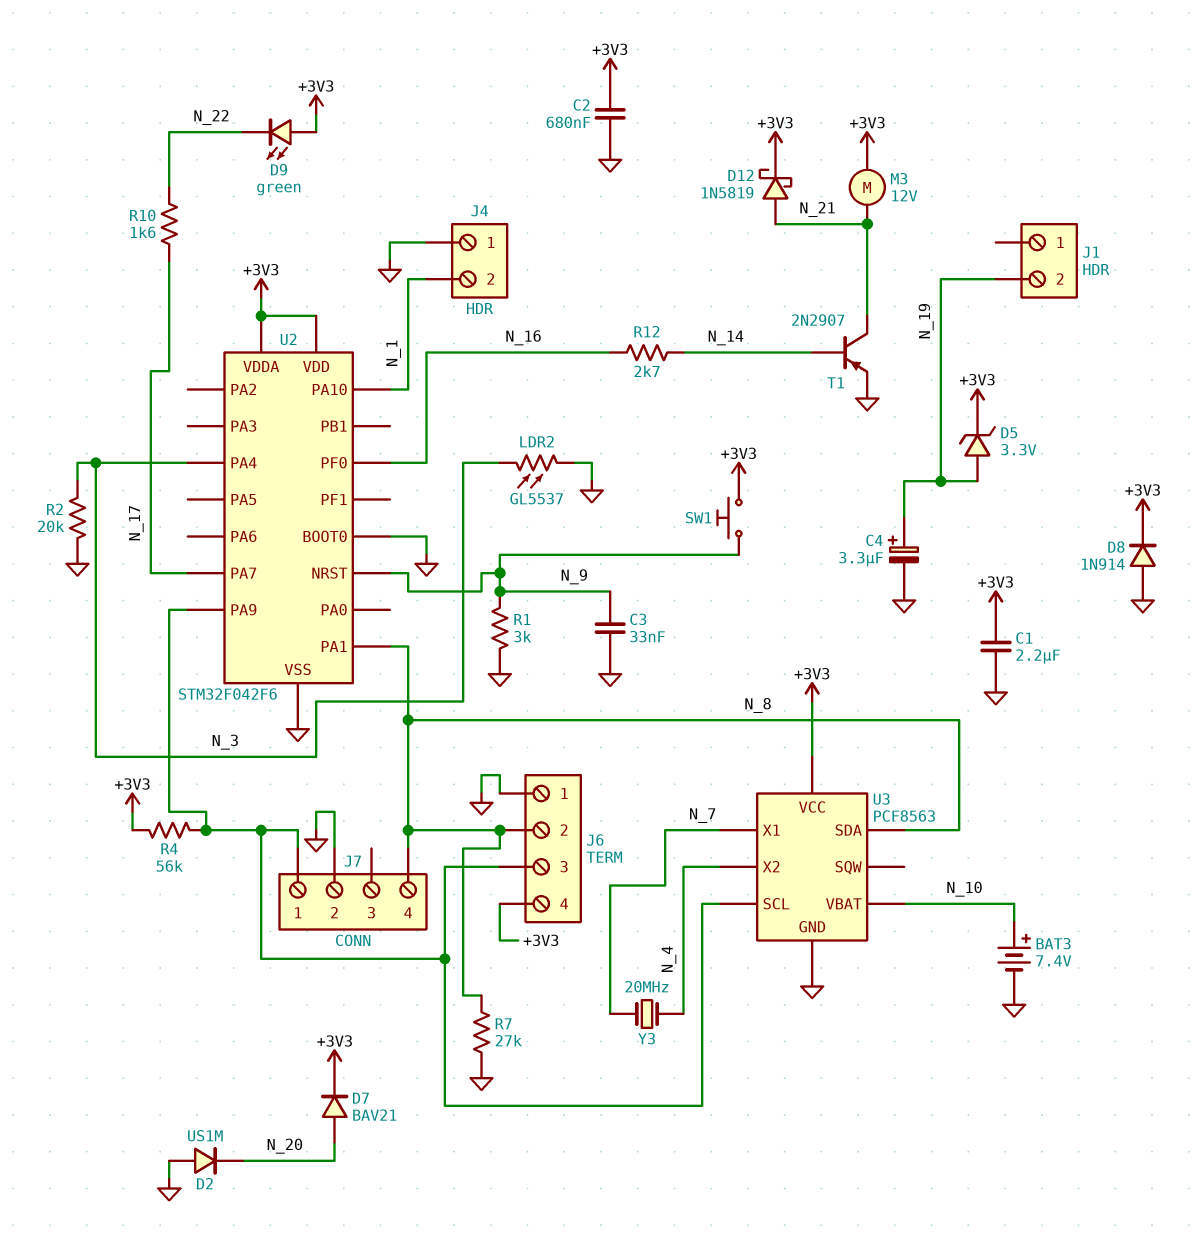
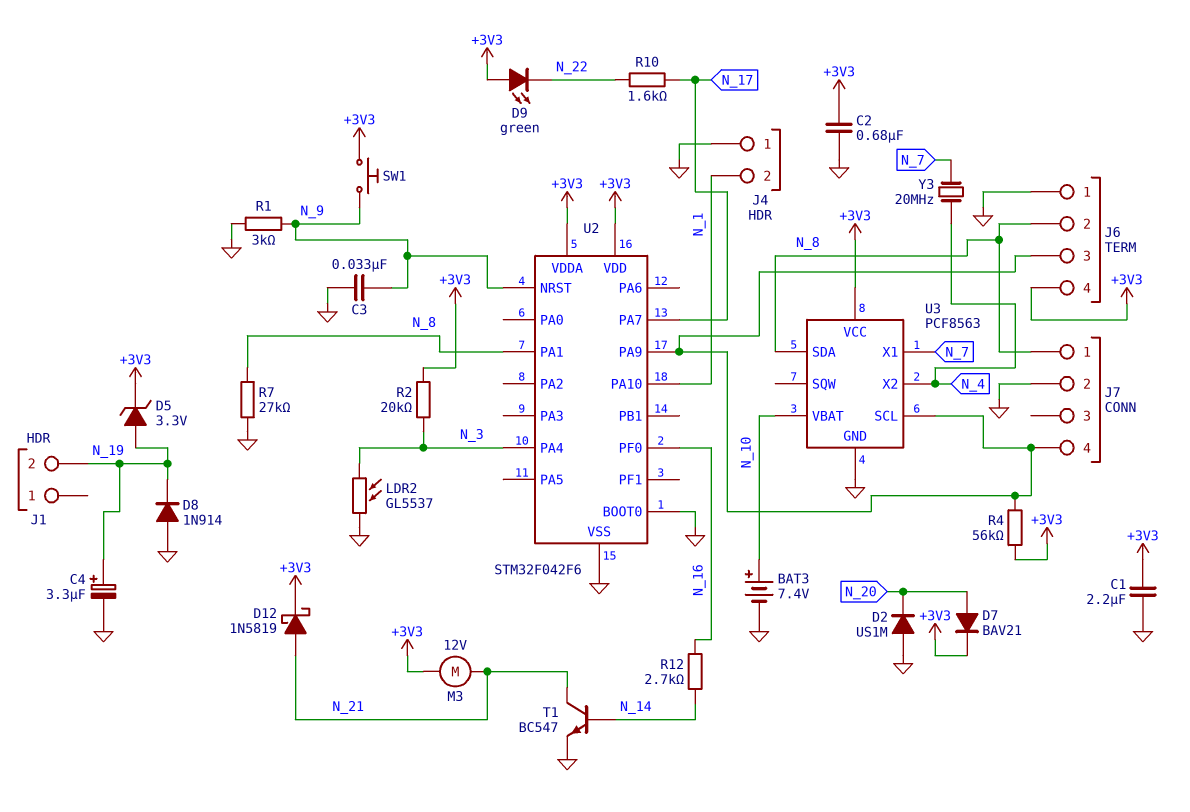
D8: diode 1N914 (A GND, K +3V3) -> diode 1N914 (A GND, K N_19)
J7 pin 1: J6/3 -> N_8
J7 pin 4: N_8 -> J6/3
R2: 20k (GND, N_3) -> 20k (+3V3, N_3)
T1: PNP 2N2907 (B N_14, C N_21, E GND) -> NPN BC547 (B N_14, C N_21, E GND)

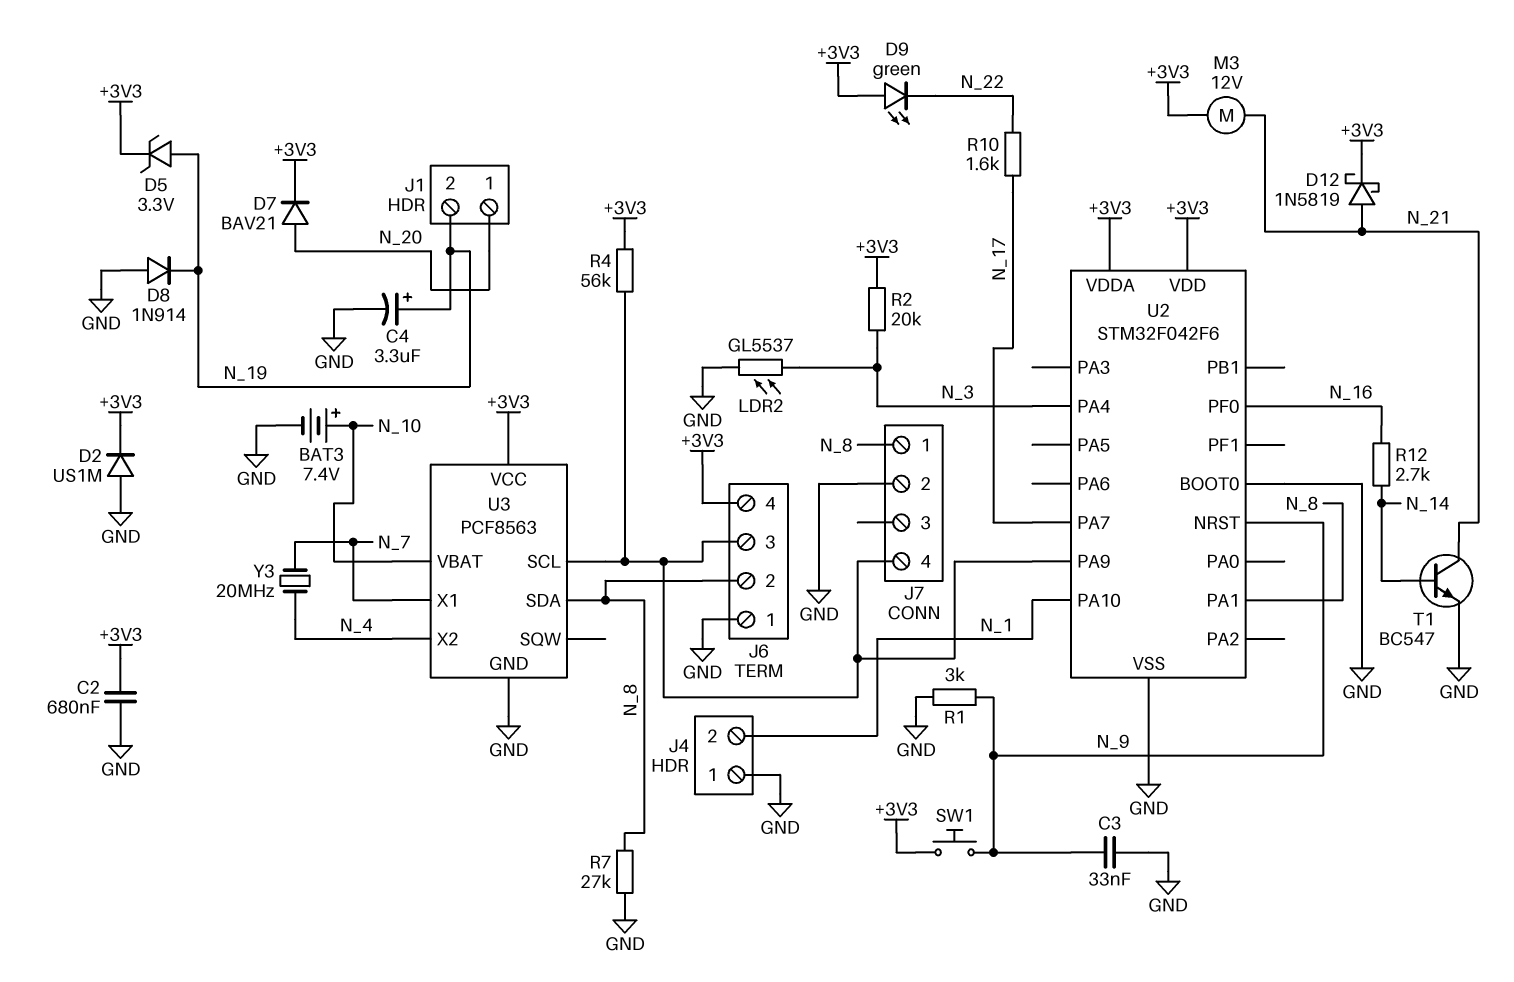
C1: 2.2uF (+3V3, GND) -> none
D2: diode US1M (A GND, K N_20) -> diode US1M (A GND, K +3V3)
J1 pin 1: none -> N_20

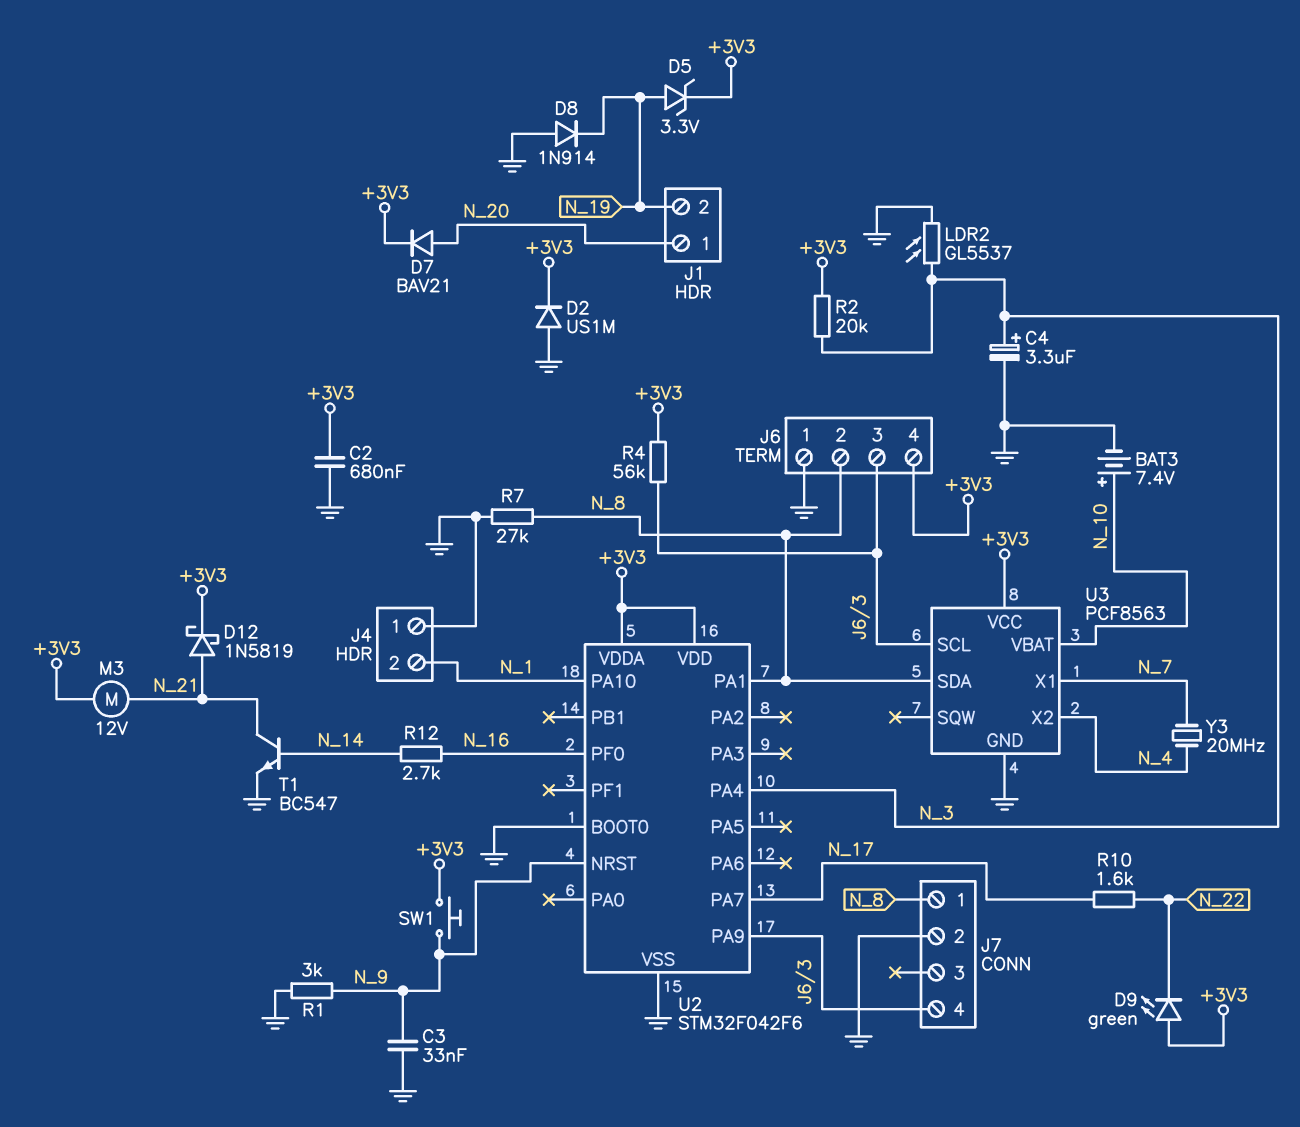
C4: 3.3uF (plus N_19, minus GND) -> 3.3uF (plus N_3, minus GND)

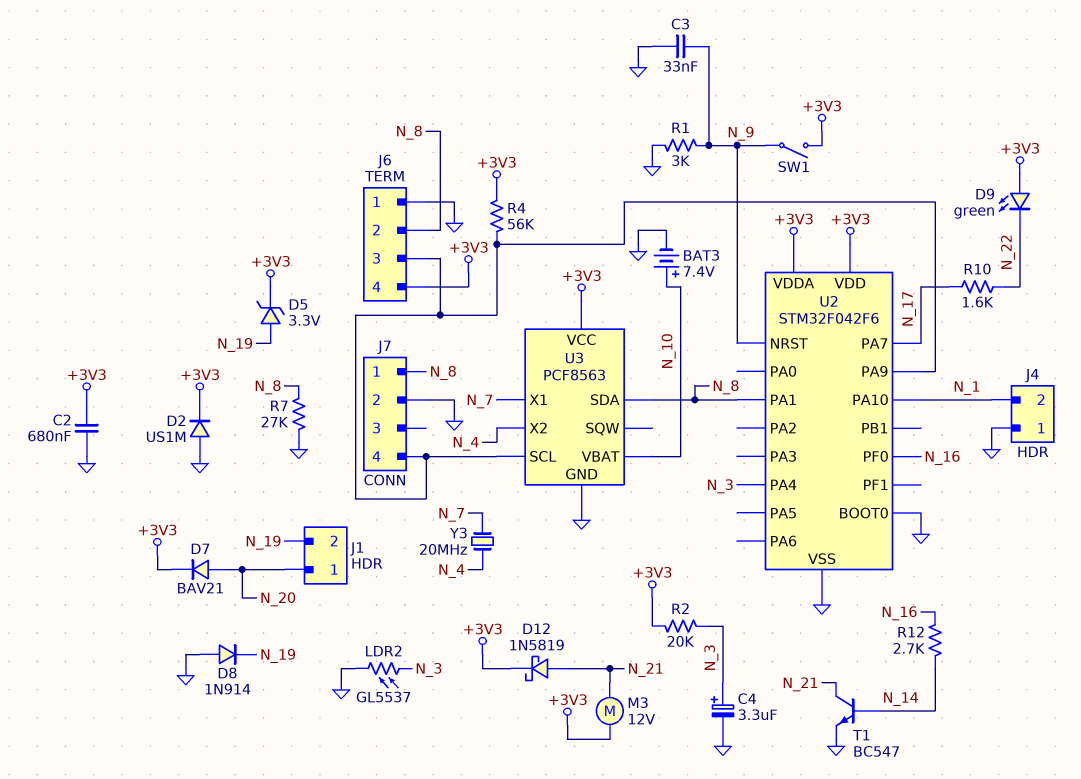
SW1: button (+3V3, N_9) -> switch (+3V3, N_9)

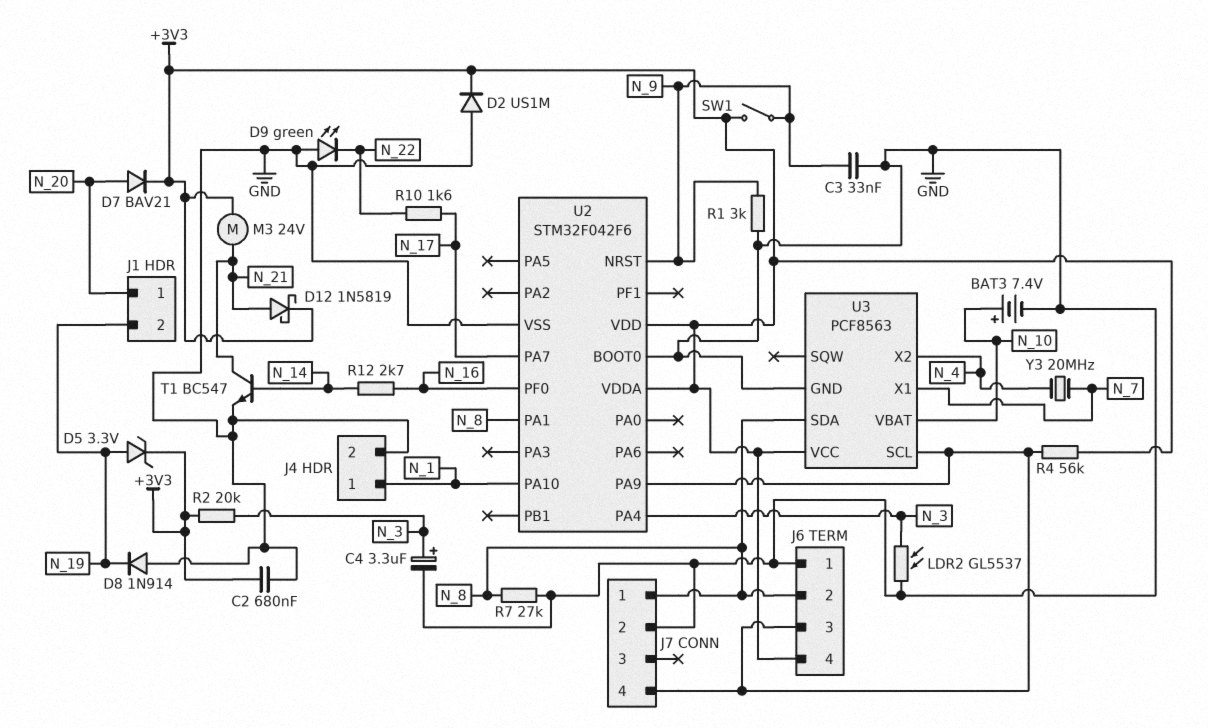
D9: LED green (A +3V3, K N_22) -> LED green (A GND, K N_22)
J4 pin 1: GND -> N_1
J4 pin 2: N_1 -> GND
M3: motor 12V (+3V3, N_21) -> motor 24V (+3V3, N_21)

